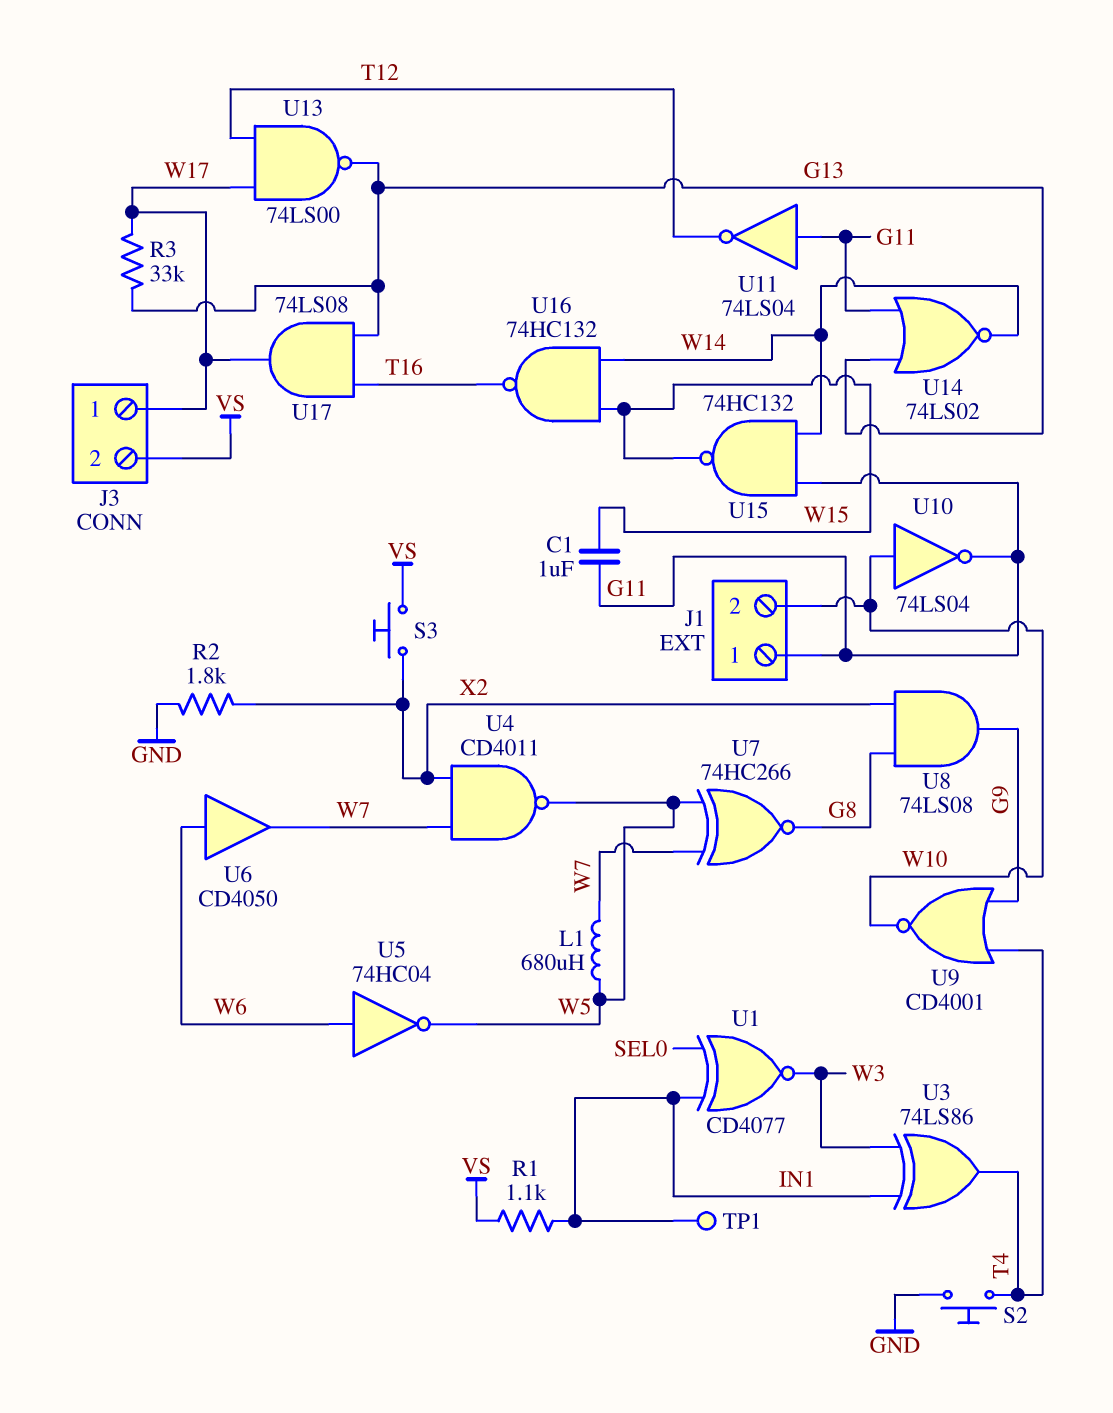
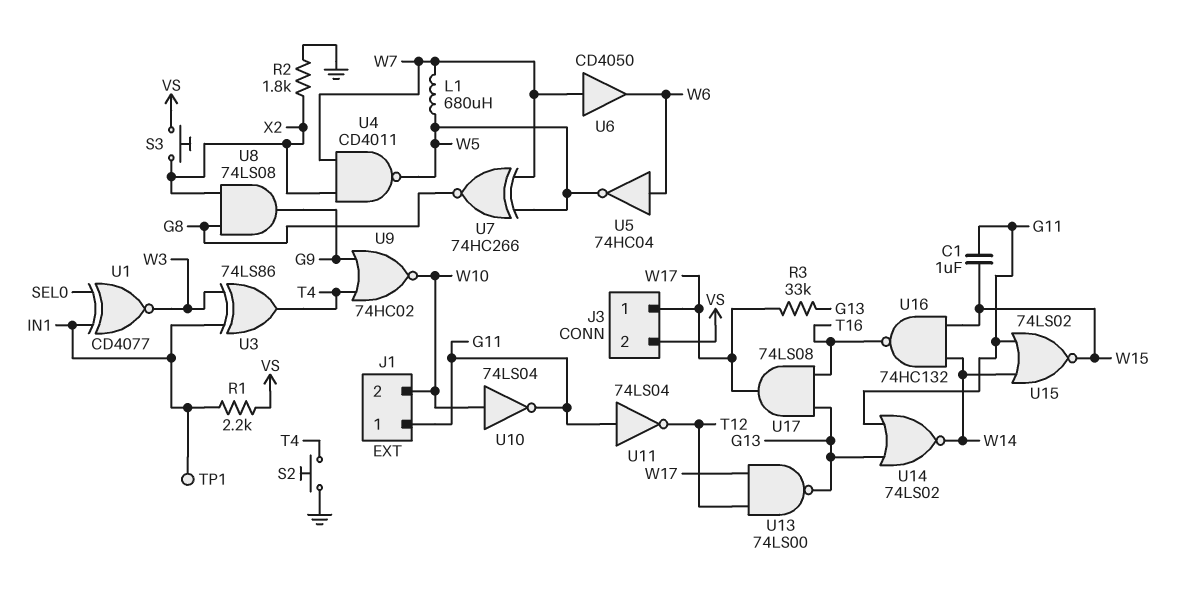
R1: 1.1k (IN1, VS) -> 2.2k (IN1, VS)
U6: buffer CD4050 (in W6, out W7) -> buffer CD4050 (in W7, out W6)
U9: NOR CD4001 (in G9, in T4, out W10) -> NOR 74HC02 (in G9, in T4, out W10)
U15: NAND 74HC132 (in G11, in W14, out W15) -> NOR 74LS02 (in G11, in W14, out W15)

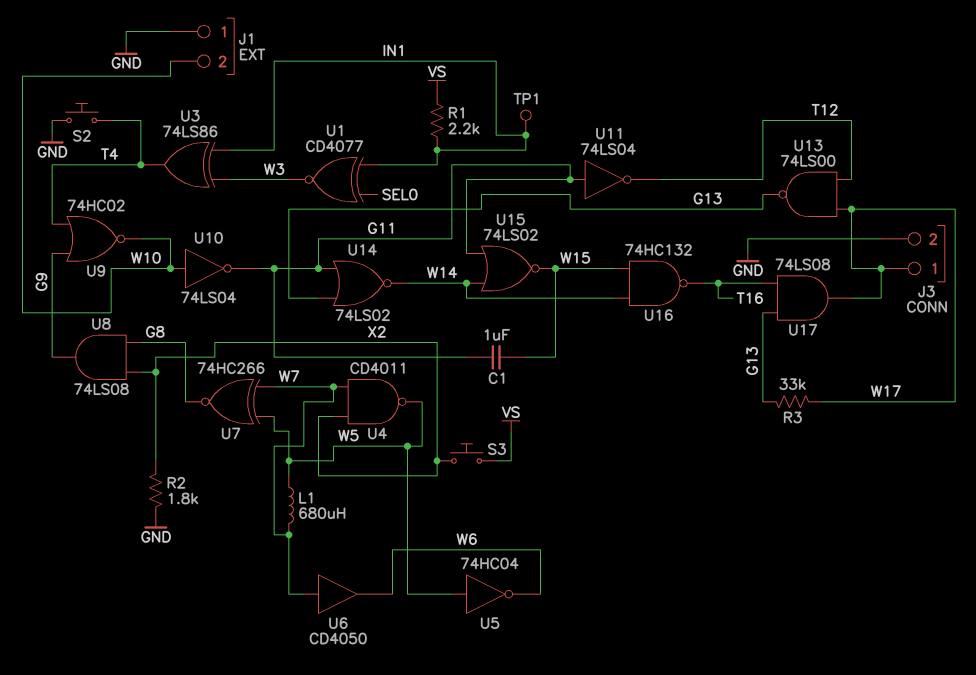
J1 pin 1: G11 -> GND
J3 pin 2: VS -> GND
U5: NOT 74HC04 (in W6, out W5) -> NOT 74HC04 (in W5, out W6)

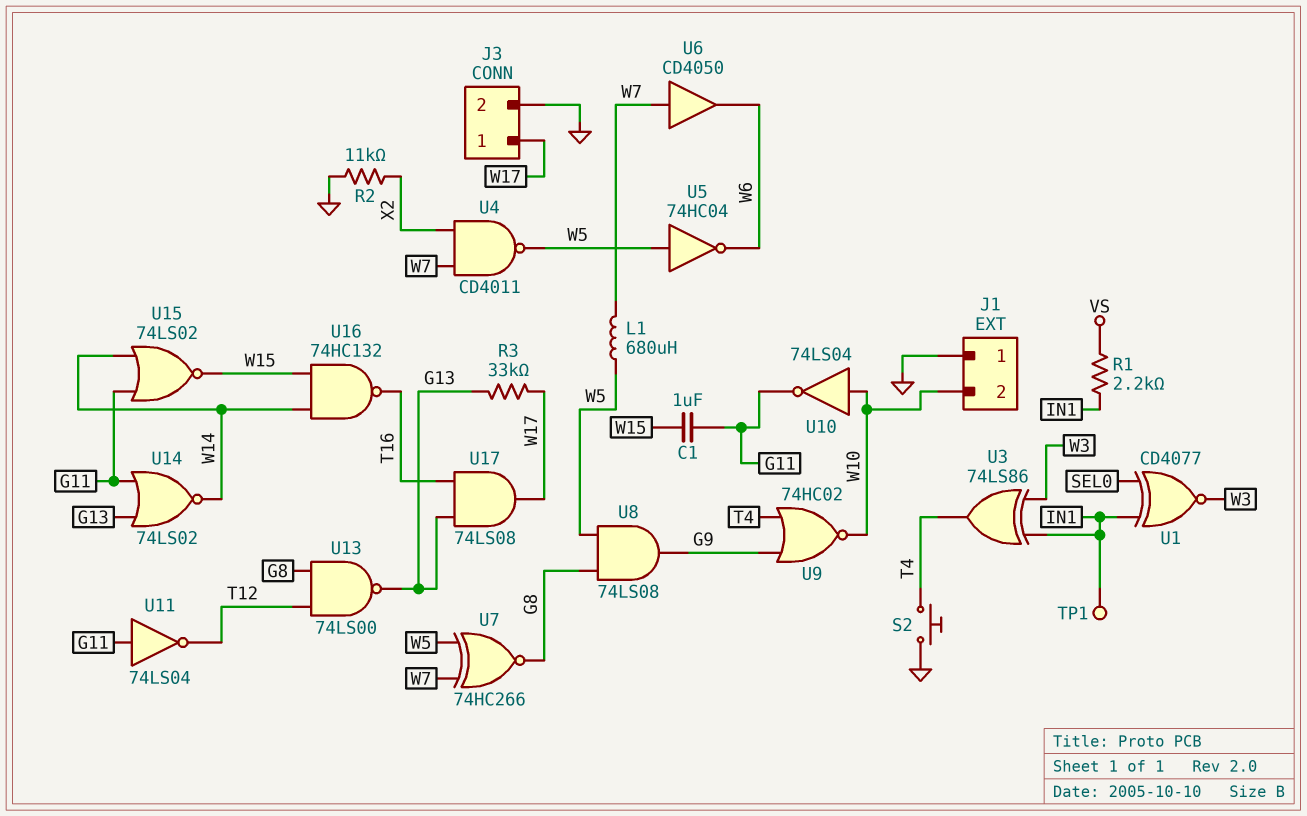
R2: 1.8k (GND, X2) -> 11k (GND, X2)
S3: button (VS, X2) -> none
U8: AND 74LS08 (in G8, in X2, out G9) -> AND 74LS08 (in G8, in W5, out G9)
U13: NAND 74LS00 (in T12, in W17, out G13) -> NAND 74LS00 (in G8, in T12, out G13)

